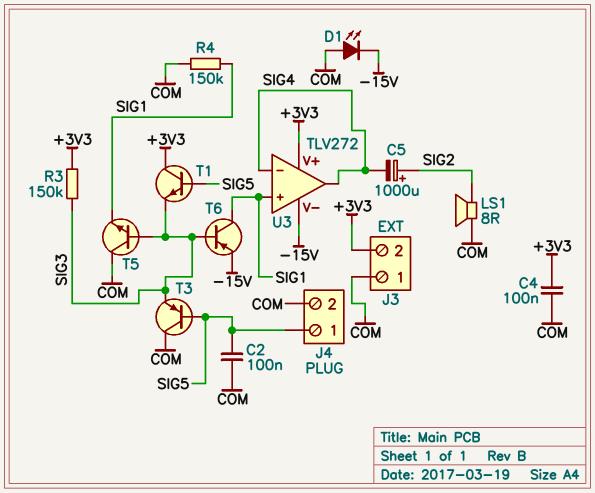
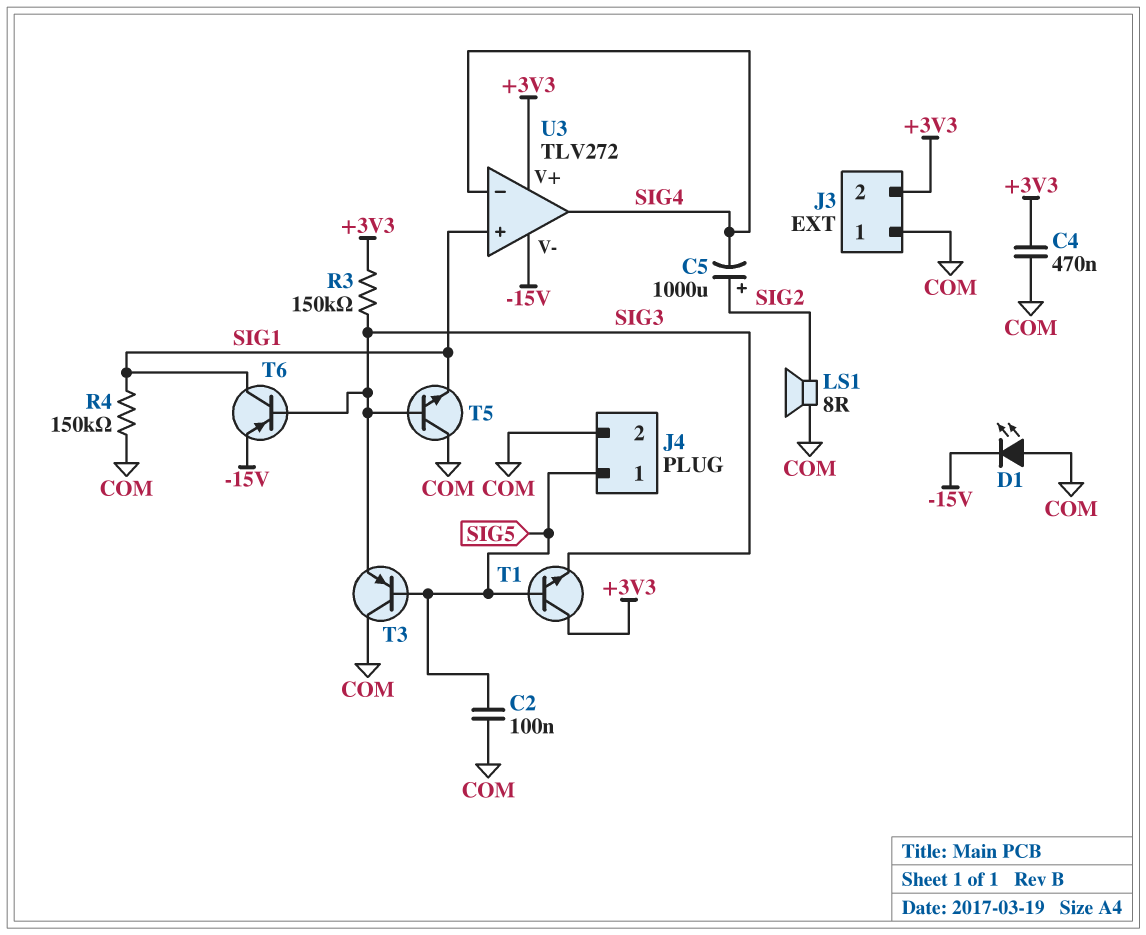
C4: 100nF (+3V3, COM) -> 470nF (+3V3, COM)

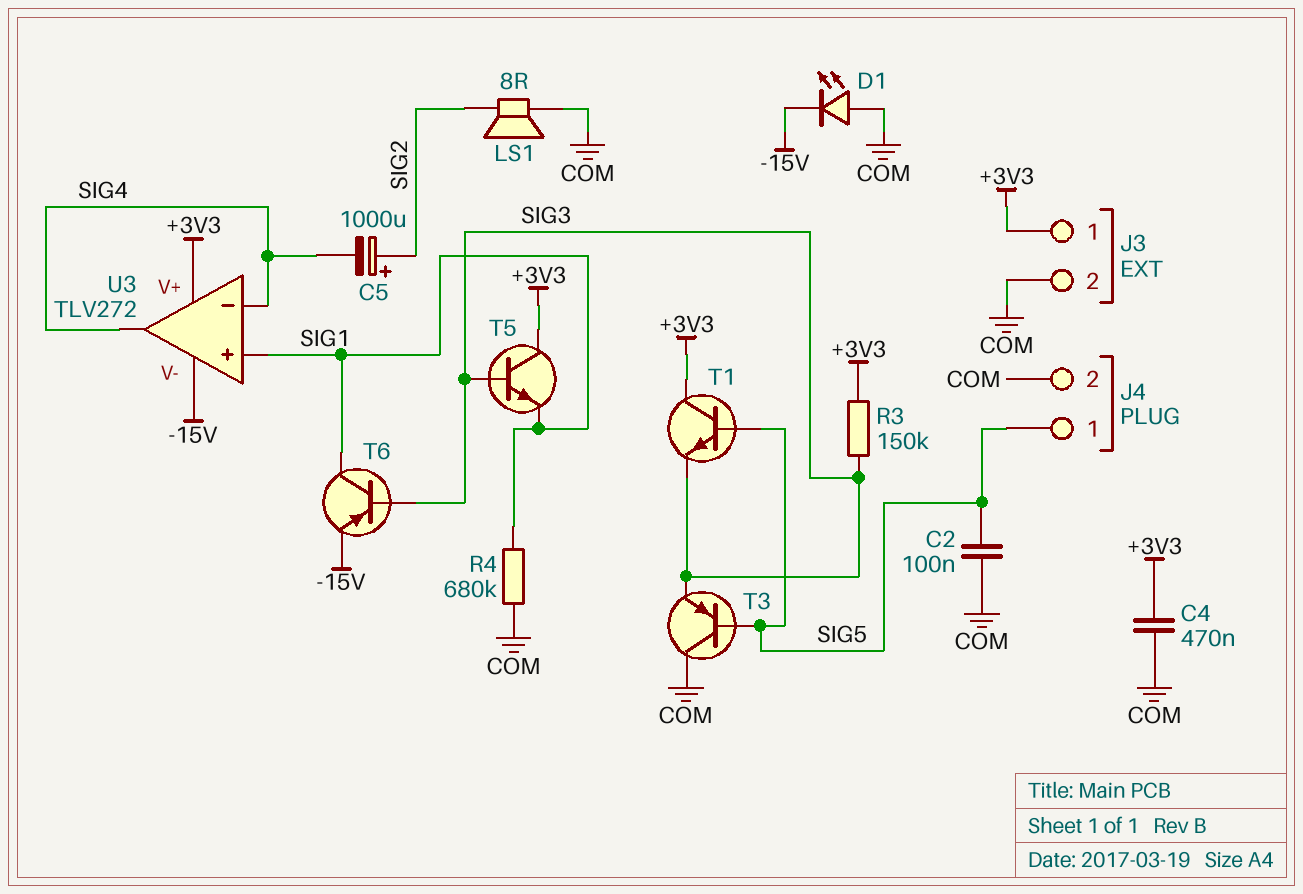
J3 pin 1: COM -> +3V3
J3 pin 2: +3V3 -> COM
R4: 150k (COM, SIG1) -> 680k (COM, SIG1)
T5: NPN (B SIG3, C COM, E SIG1) -> NPN (B SIG3, C +3V3, E SIG1)

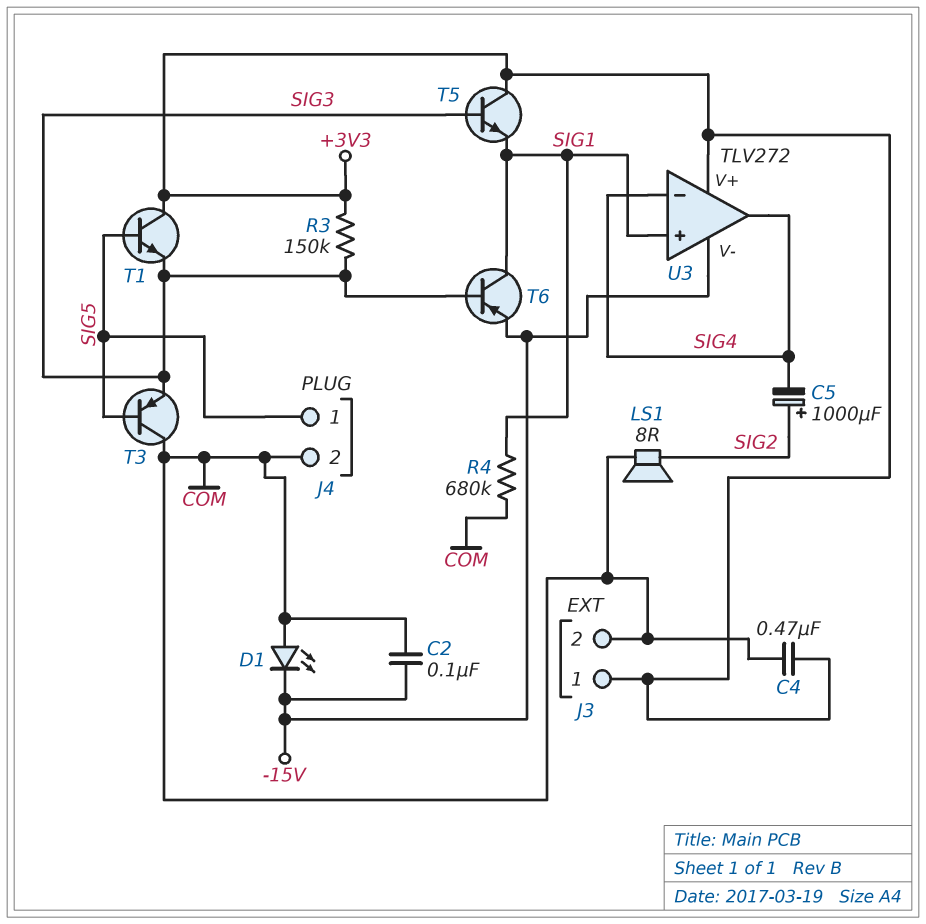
C2: 100nF (COM, SIG5) -> 100nF (-15V, COM)

